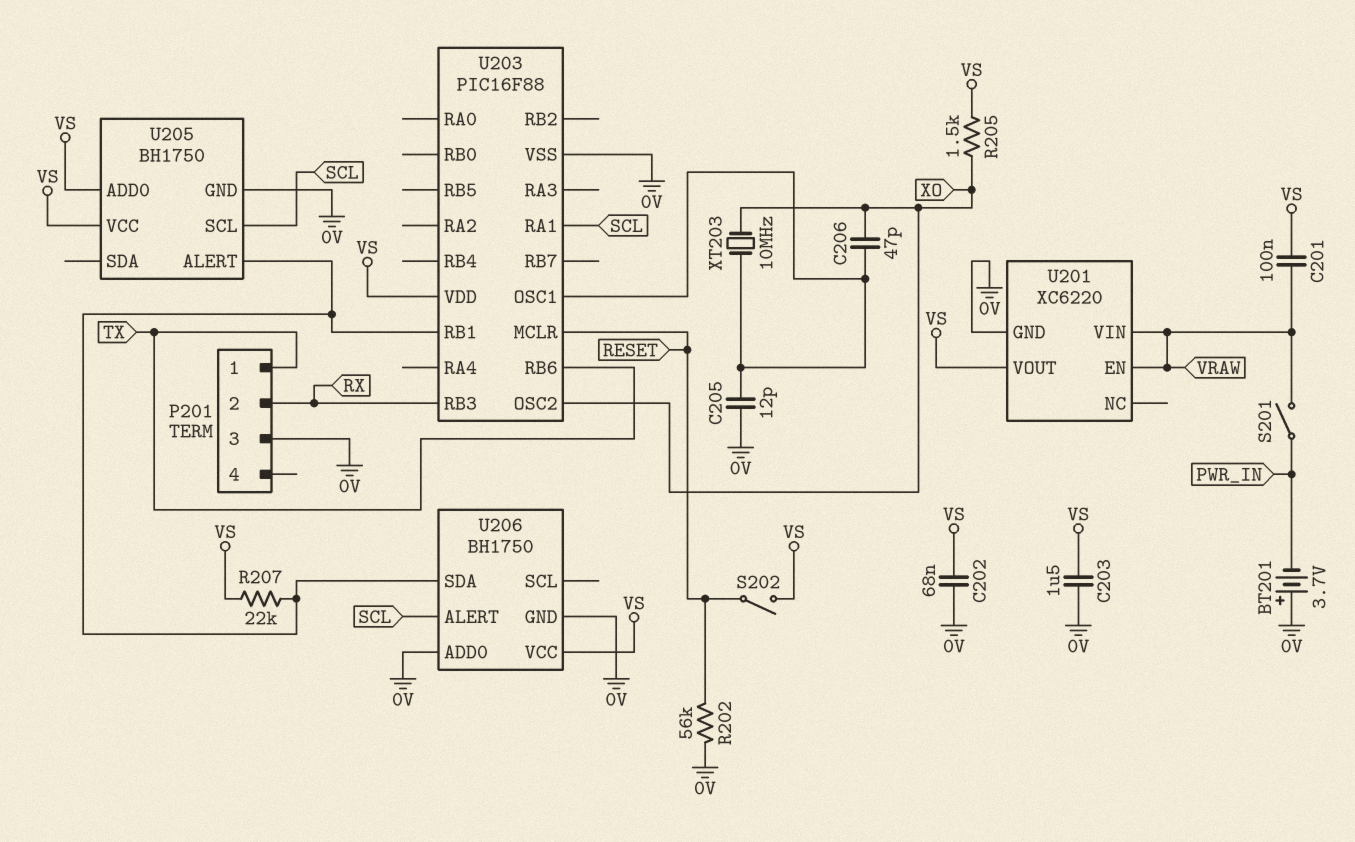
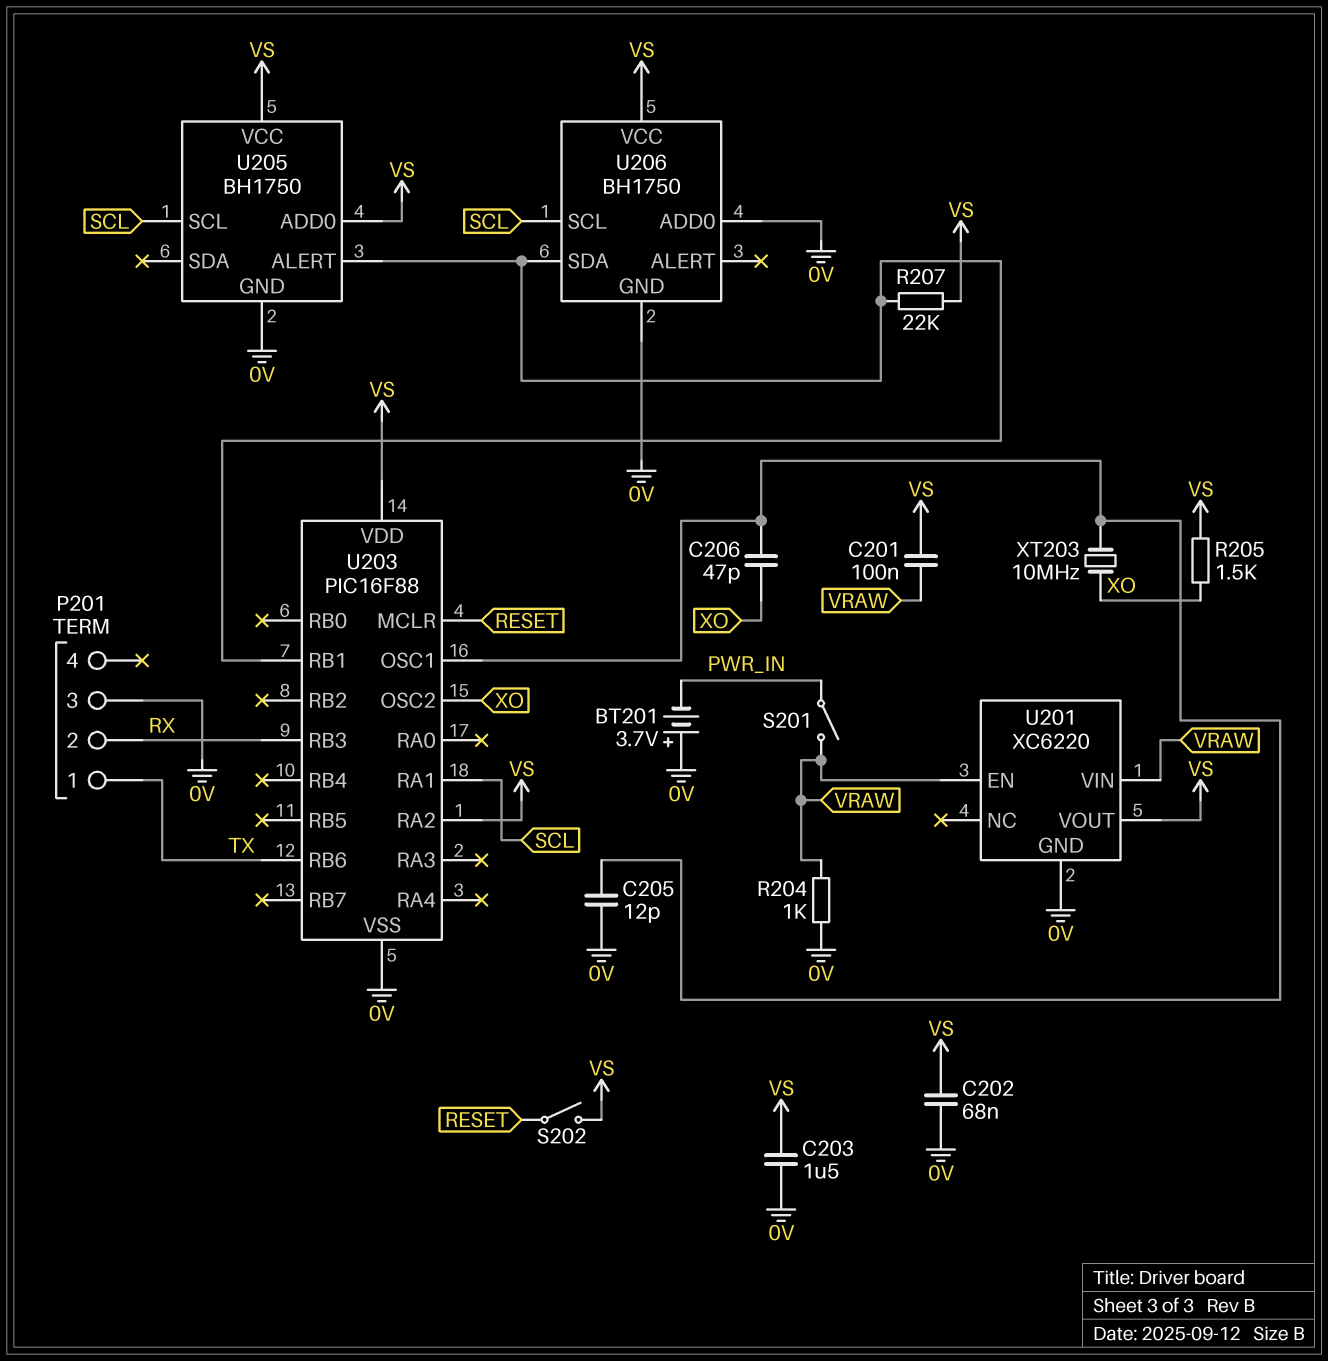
R202: 56k (0V, RESET) -> none
R204: none -> 1k (0V, VRAW)
U203 pin RA2: none -> VS
U206 pin ALERT: SCL -> none
U206 pin SCL: none -> SCL

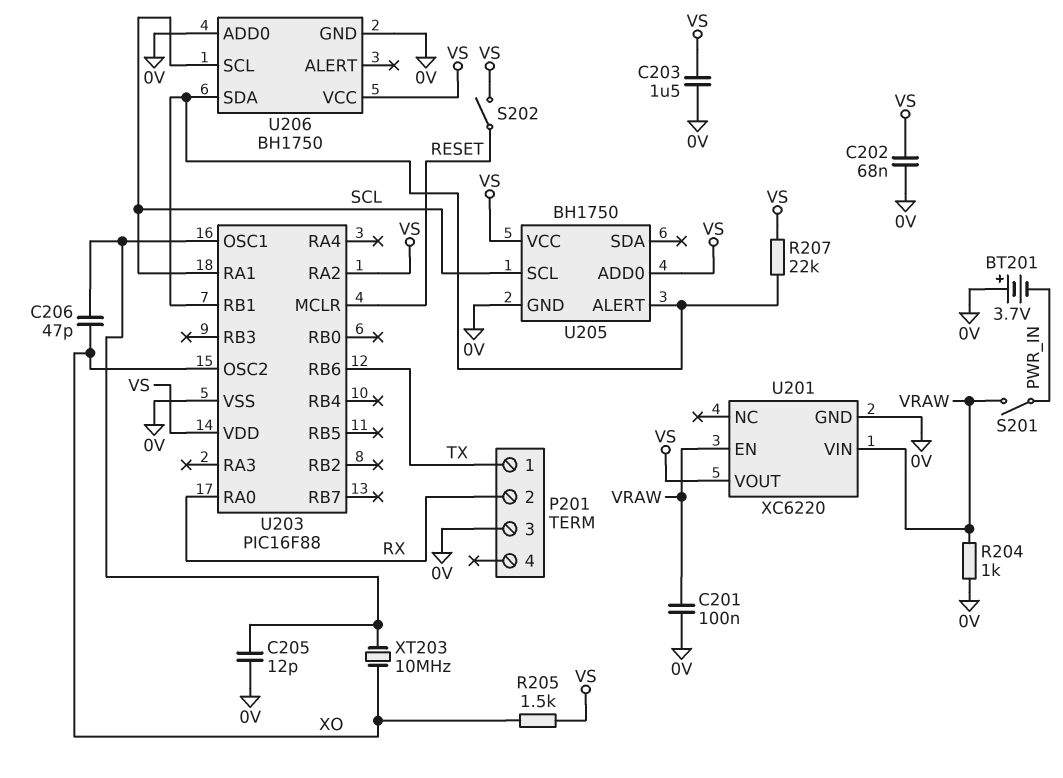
C201: 100nF (VRAW, VS) -> 100nF (0V, VRAW)
U203 pin RA0: none -> RX
U203 pin RB3: RX -> none

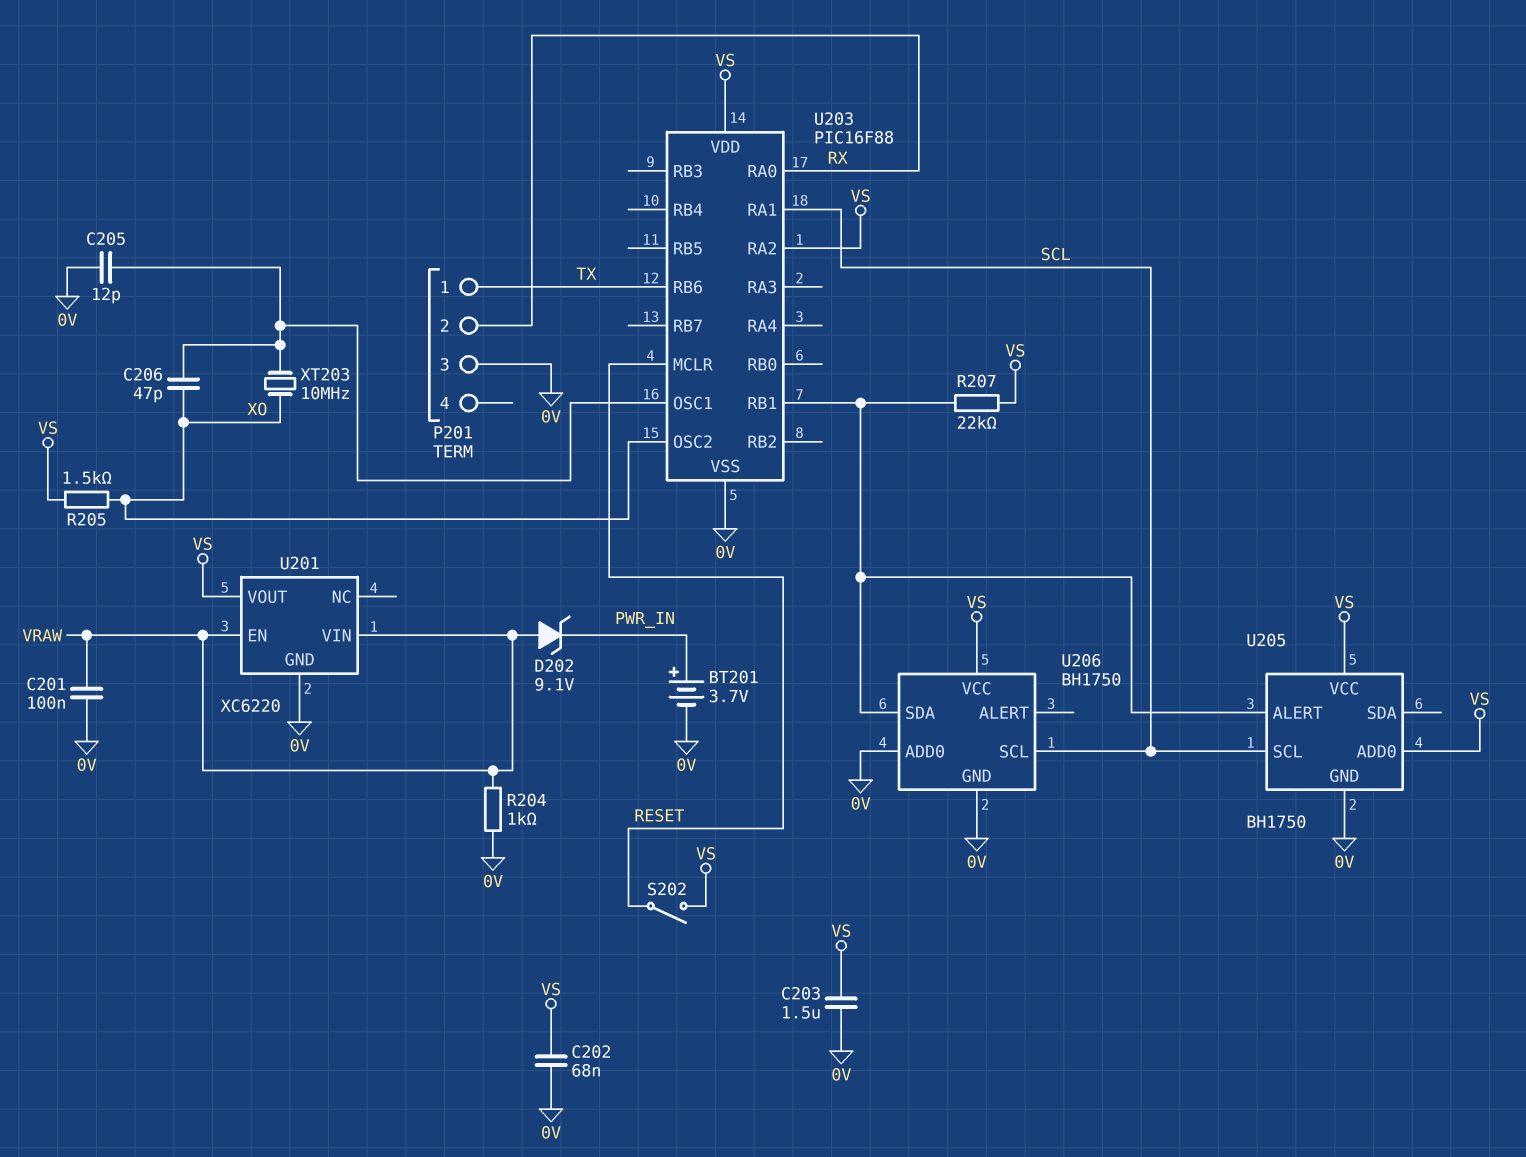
BT201: 3.7V (plus 0V, minus PWR_IN) -> 3.7V (plus PWR_IN, minus 0V)
D202: none -> zener 9.1V (A VRAW, K PWR_IN)
S201: switch (PWR_IN, VRAW) -> none

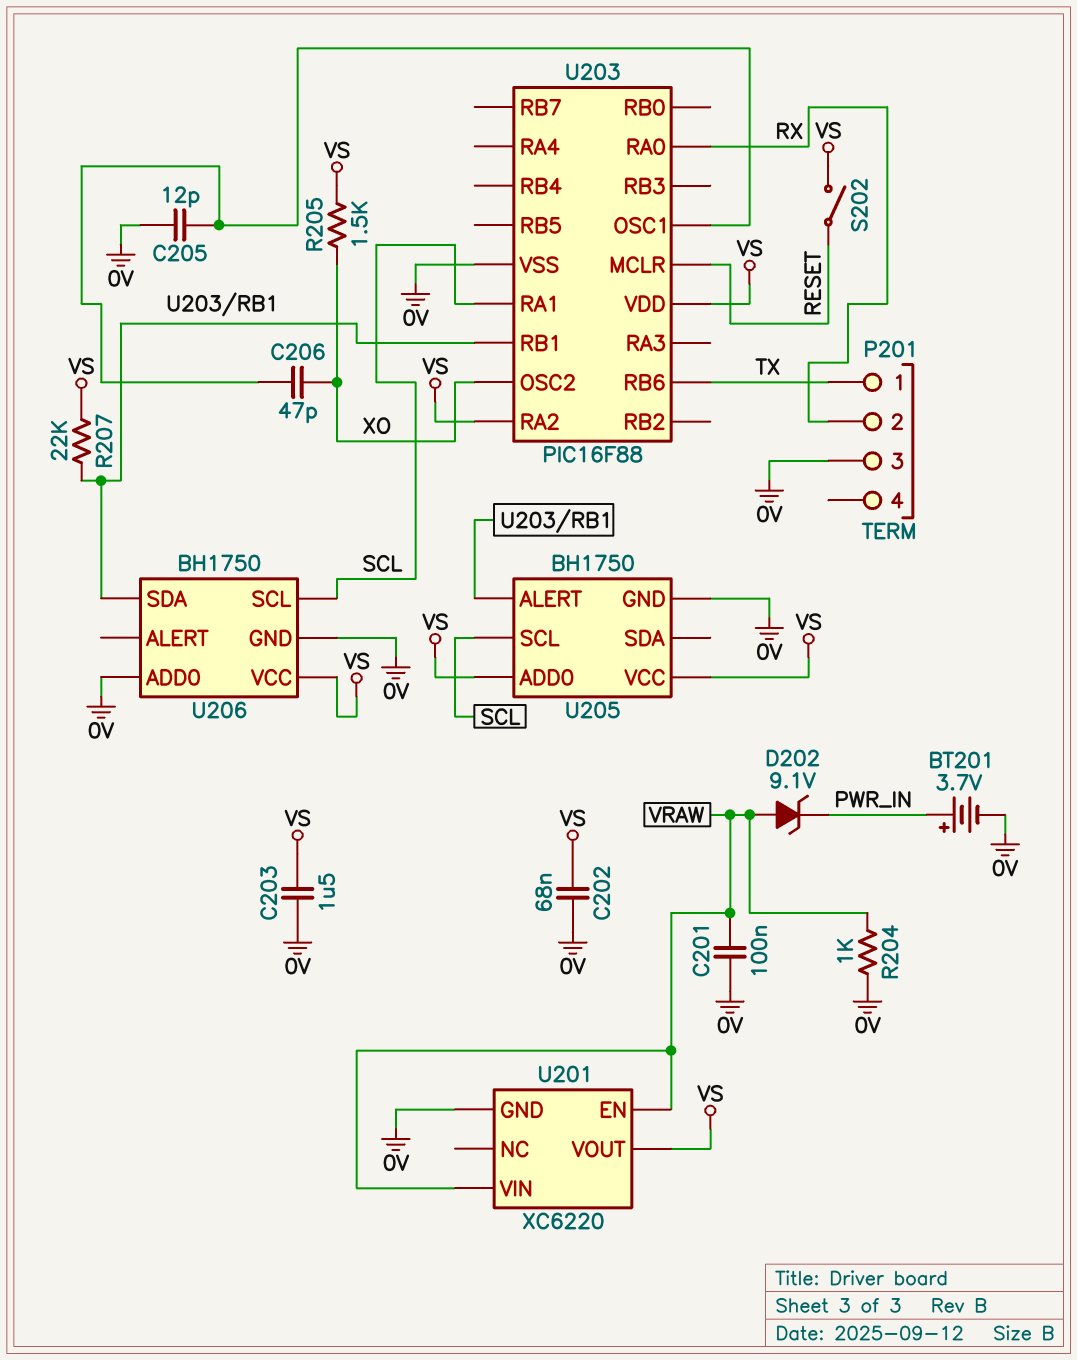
XT203: 10MHz (U203/OSC1, XO) -> none

